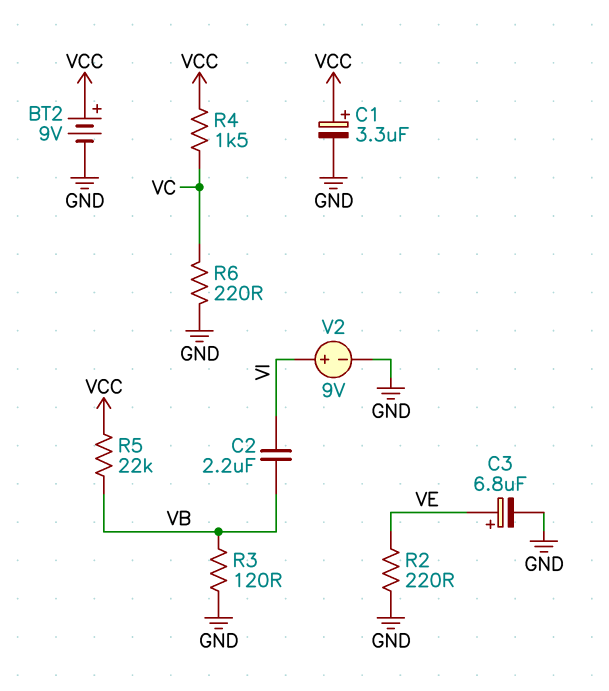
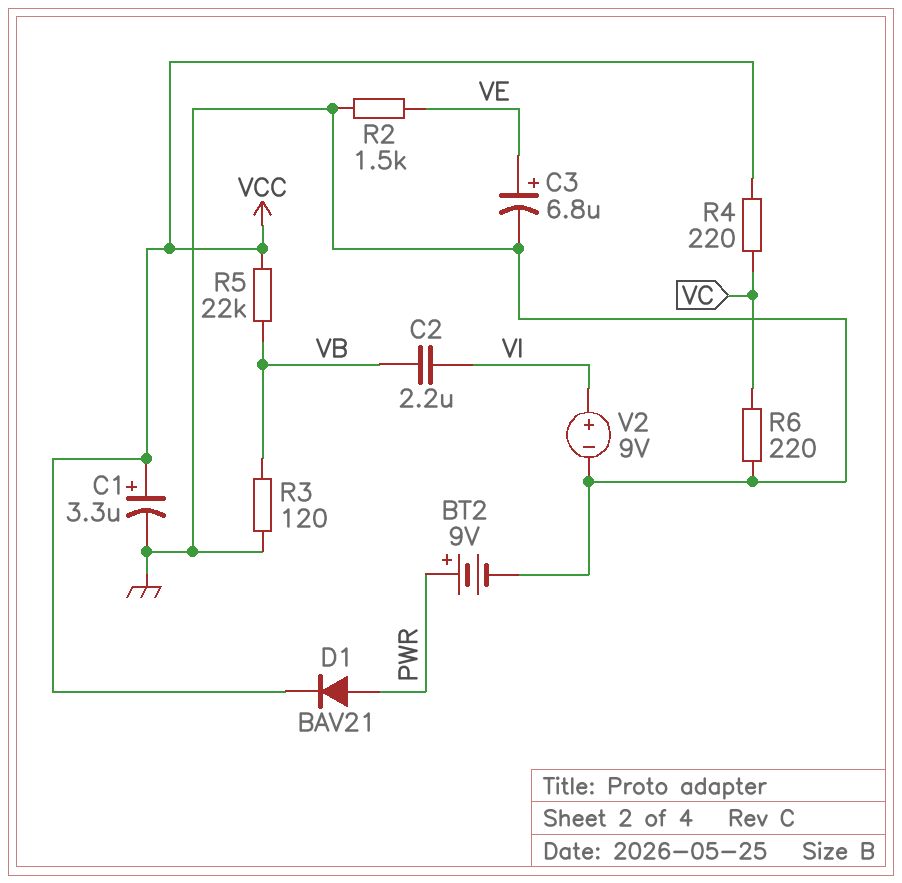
BT2: 9V (plus VCC, minus GND) -> 9V (plus PWR, minus GND)
D1: none -> diode BAV21 (A PWR, K VCC)
R2: 220 (GND, VE) -> 1.5k (GND, VE)
R4: 1.5k (VC, VCC) -> 220 (VC, VCC)

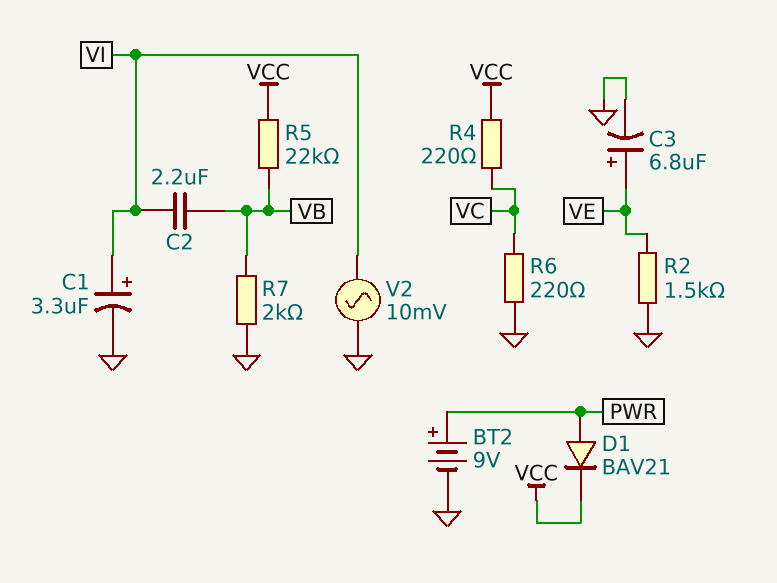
C1: 3.3uF (plus VCC, minus GND) -> 3.3uF (plus VI, minus GND)
R3: 120 (GND, VB) -> none
R7: none -> 2k (GND, VB)
V2: 9V (plus VI, minus GND) -> AC 10mV (GND, VI)

